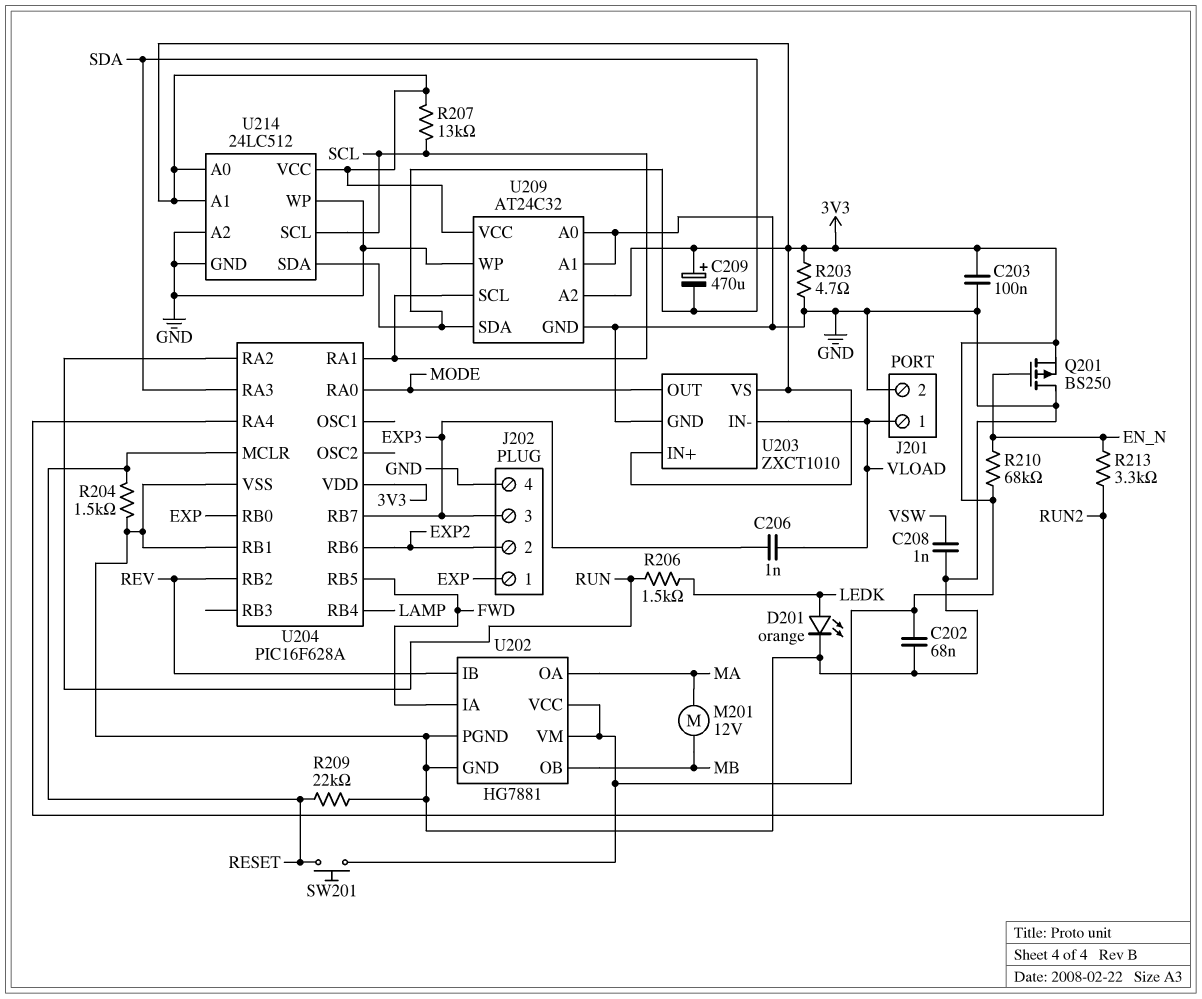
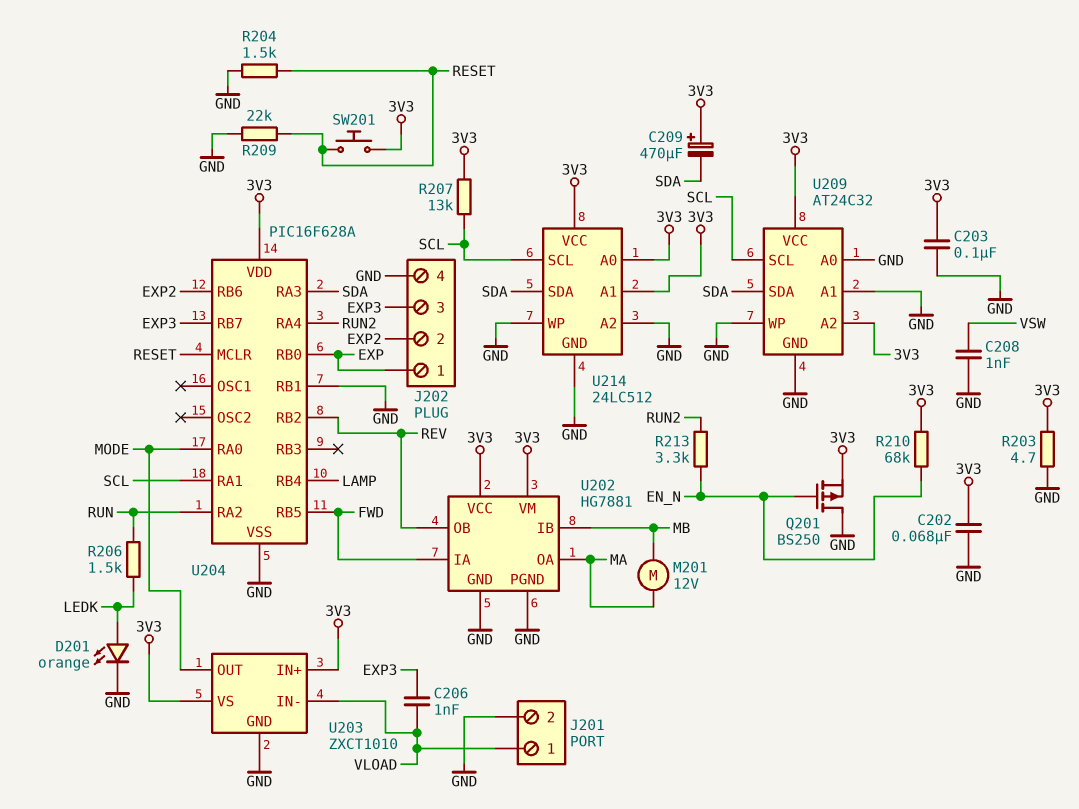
U202 pin IB: REV -> MB
U202 pin OB: MB -> REV

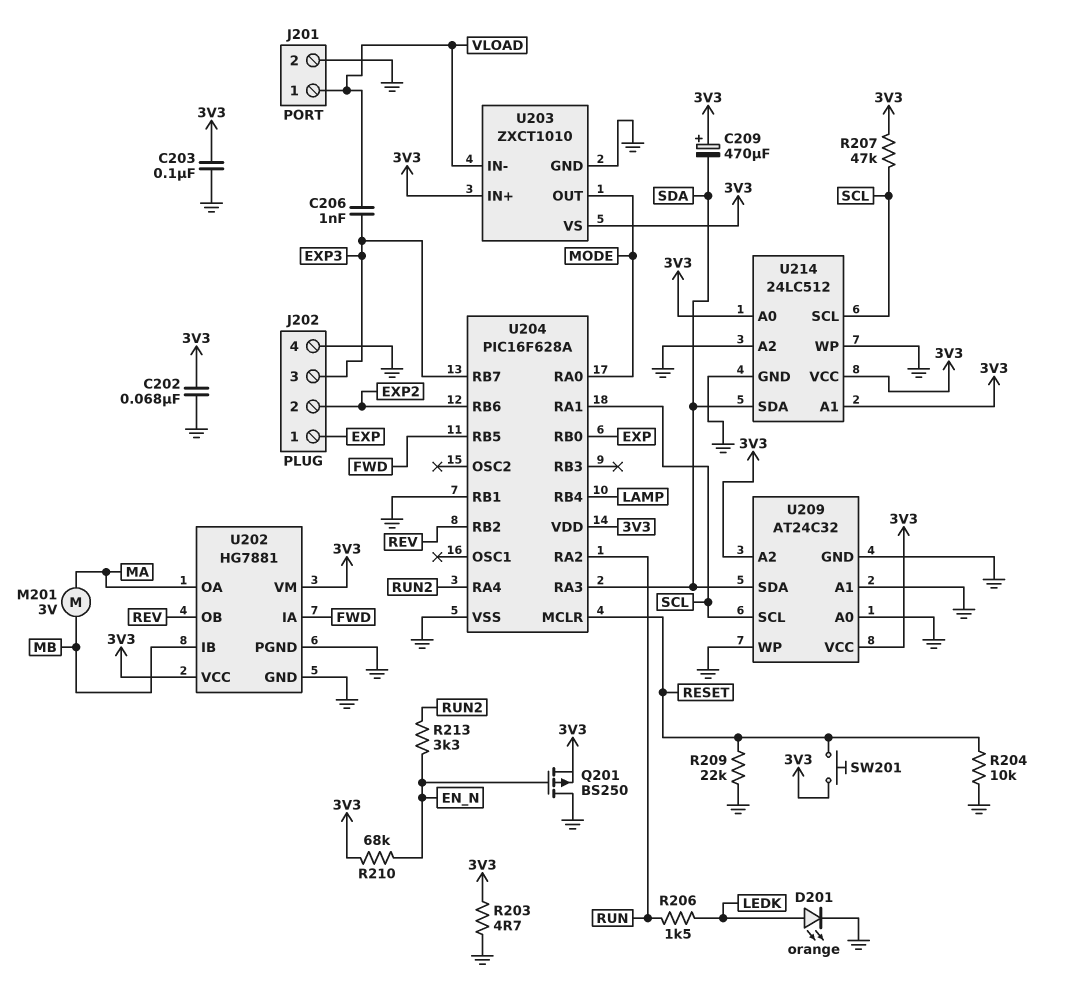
C208: 1nF (GND, VSW) -> none
M201: motor 12V (MA, MB) -> motor 3V (MA, MB)
R204: 1.5k (GND, RESET) -> 10k (GND, RESET)
R207: 13k (3V3, SCL) -> 47k (3V3, SCL)

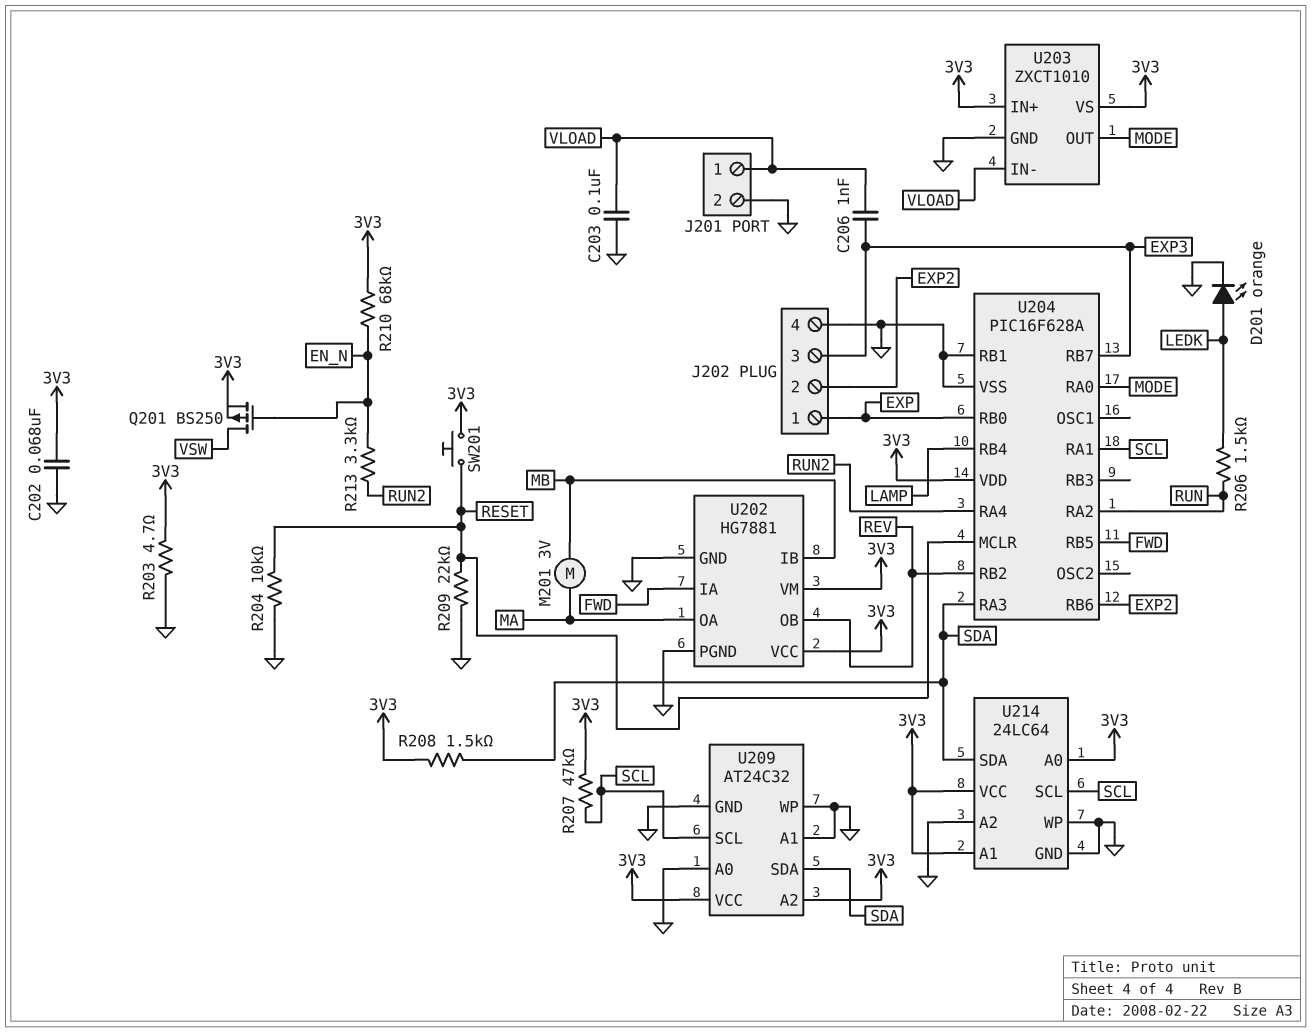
C203: 100nF (3V3, GND) -> 100nF (GND, VLOAD)
C209: 470uF (plus 3V3, minus SDA) -> none
Q201: PMOS BS250 (G EN_N, D GND, S 3V3) -> PMOS BS250 (G EN_N, D VSW, S 3V3)
R208: none -> 1.5k (3V3, SDA)
U214: 24LC512 -> 24LC64

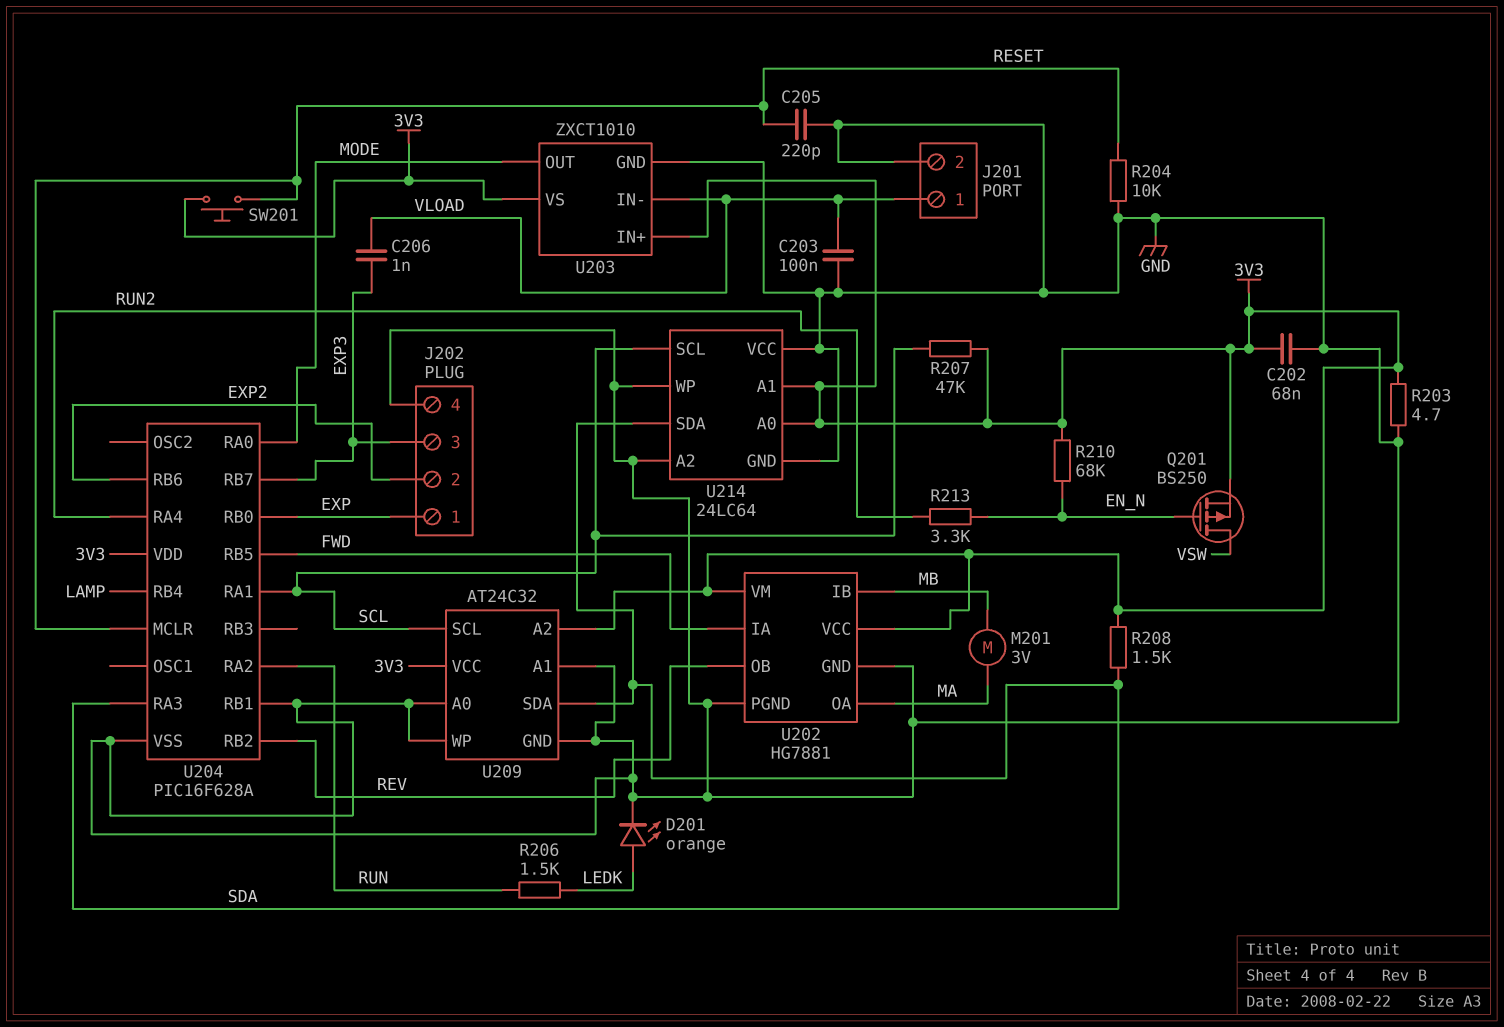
C205: none -> 220pF (GND, RESET)
R209: 22k (GND, RESET) -> none
U214 pin VCC: 3V3 -> GND

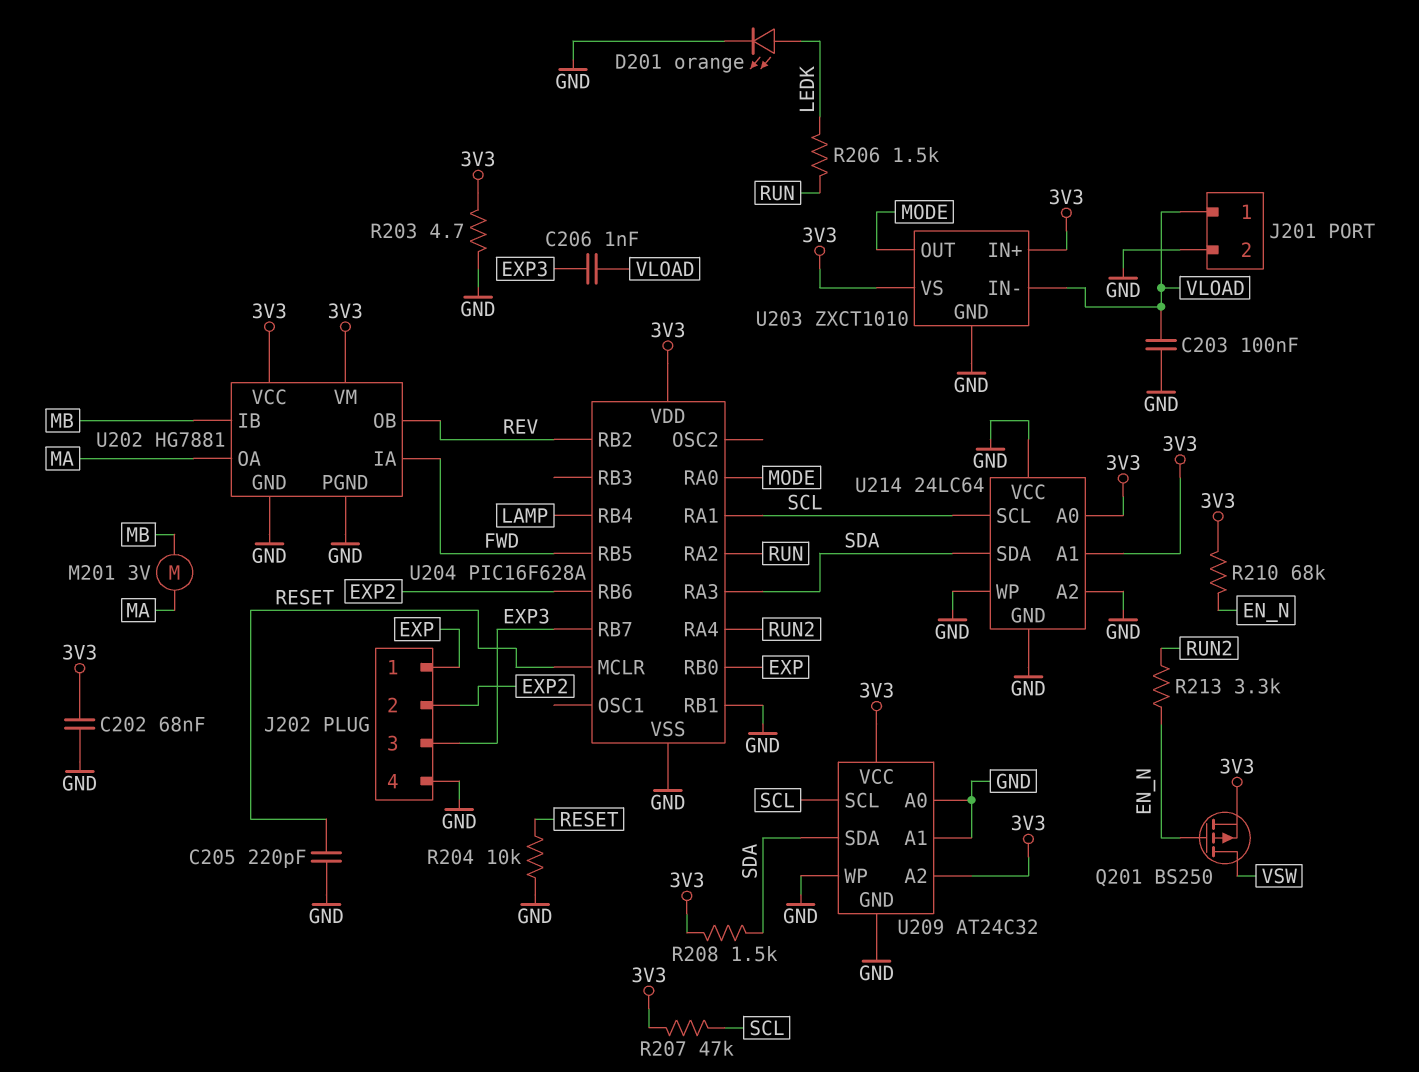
SW201: button (3V3, RESET) -> none

